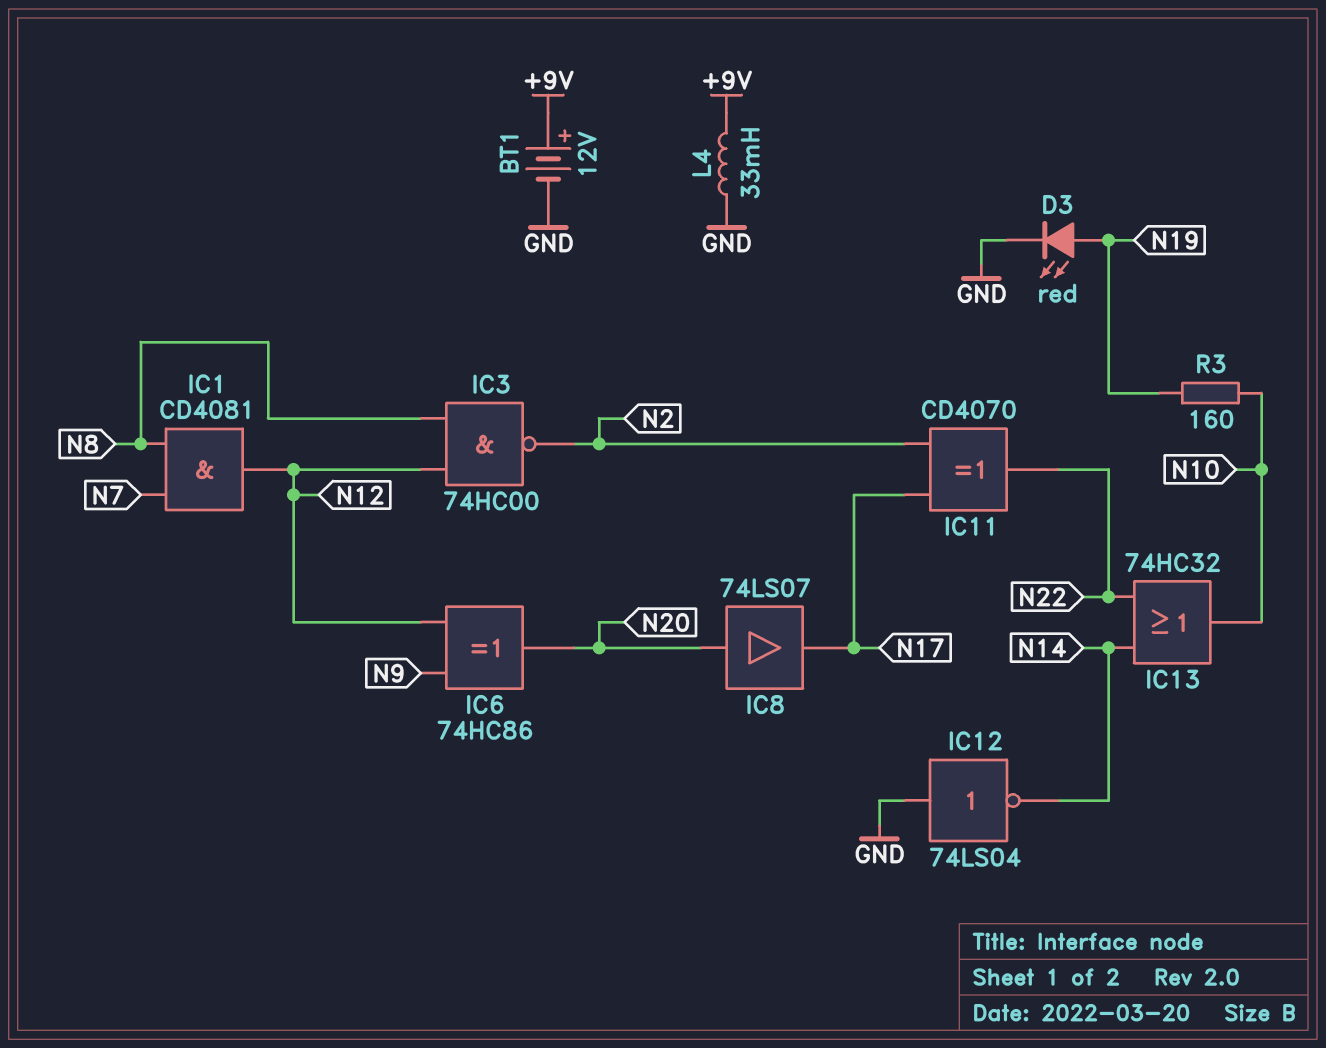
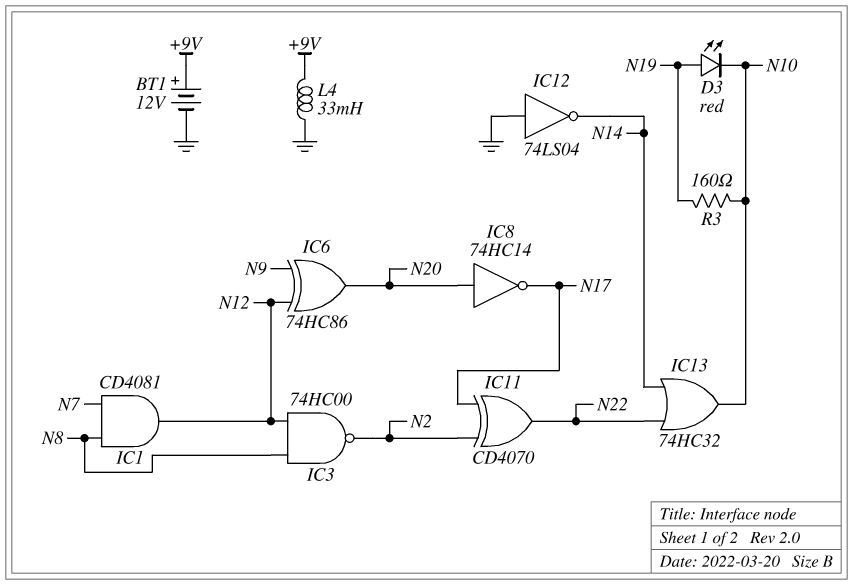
D3: LED red (A N19, K GND) -> LED red (A N19, K N10)
IC8: buffer 74LS07 (in N20, out N17) -> NOT 74HC14 (in N20, out N17)

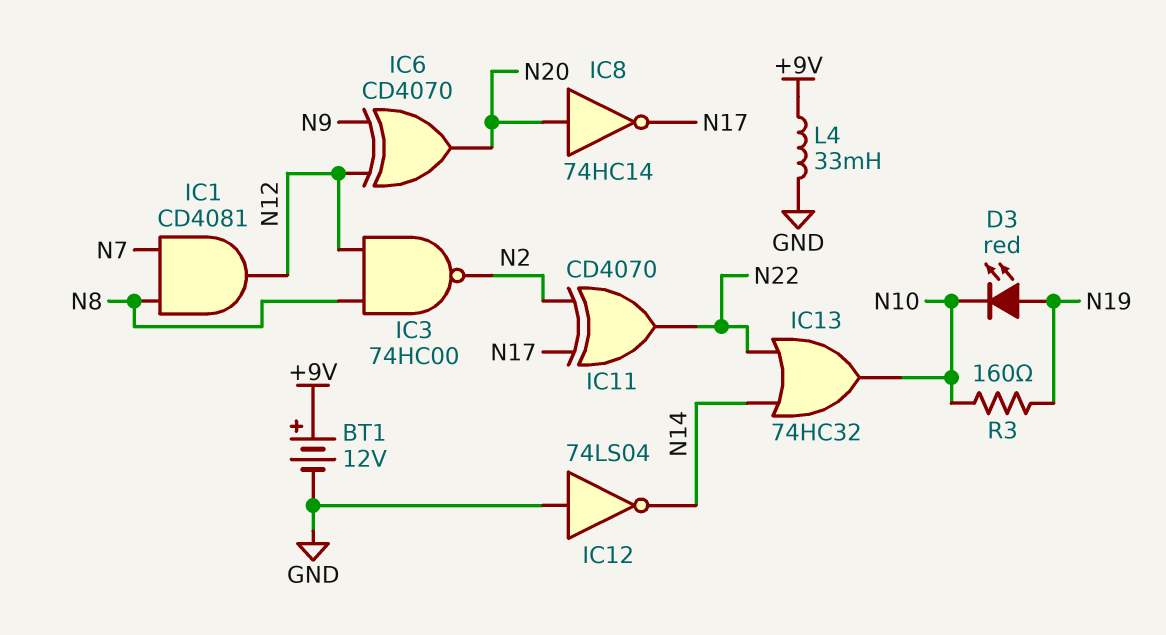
IC6: XOR 74HC86 (in N9, in N12, out N20) -> XOR CD4070 (in N9, in N12, out N20)

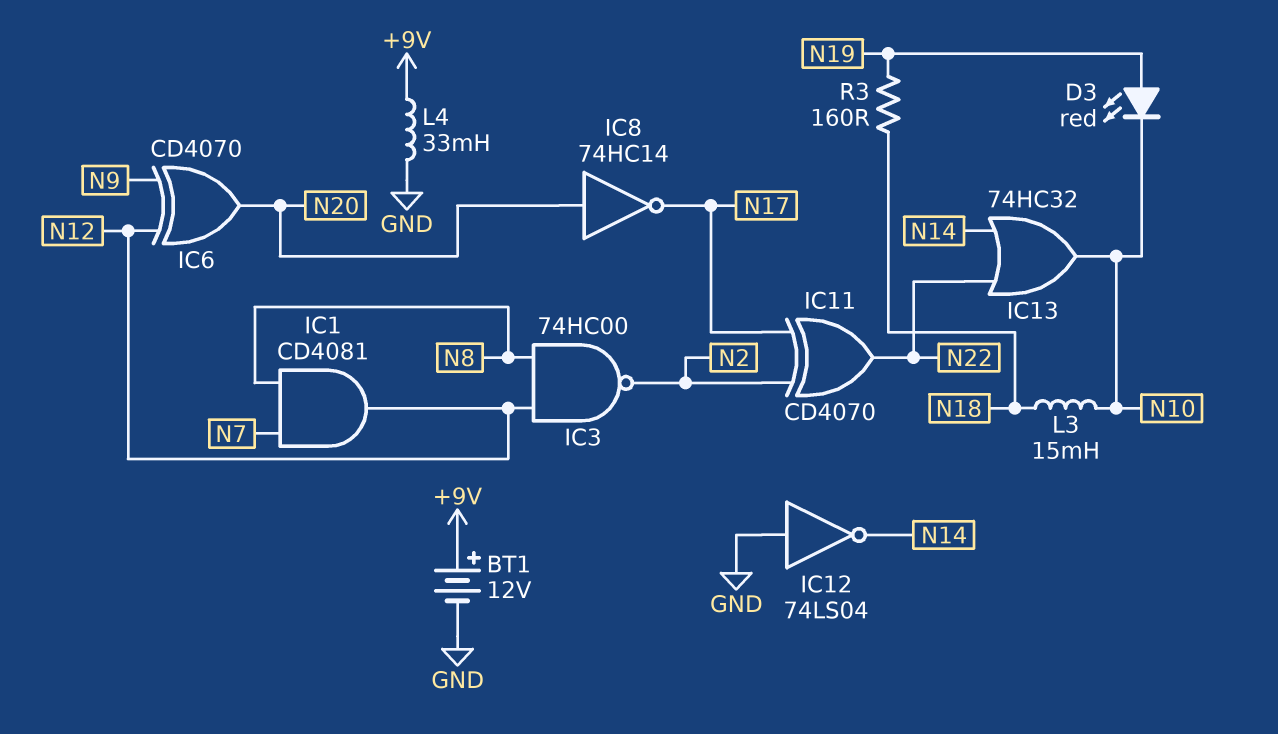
L3: none -> 15mH (N10, N18)
R3: 160 (N10, N19) -> 160 (N18, N19)

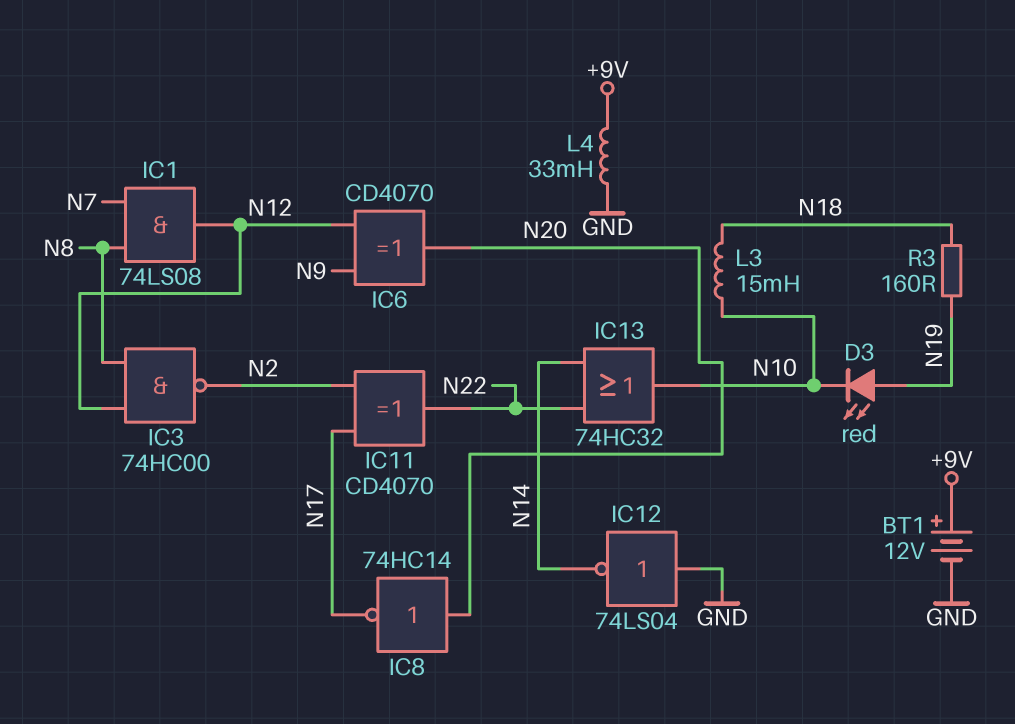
IC1: AND CD4081 (in N7, in N8, out N12) -> AND 74LS08 (in N7, in N8, out N12)

